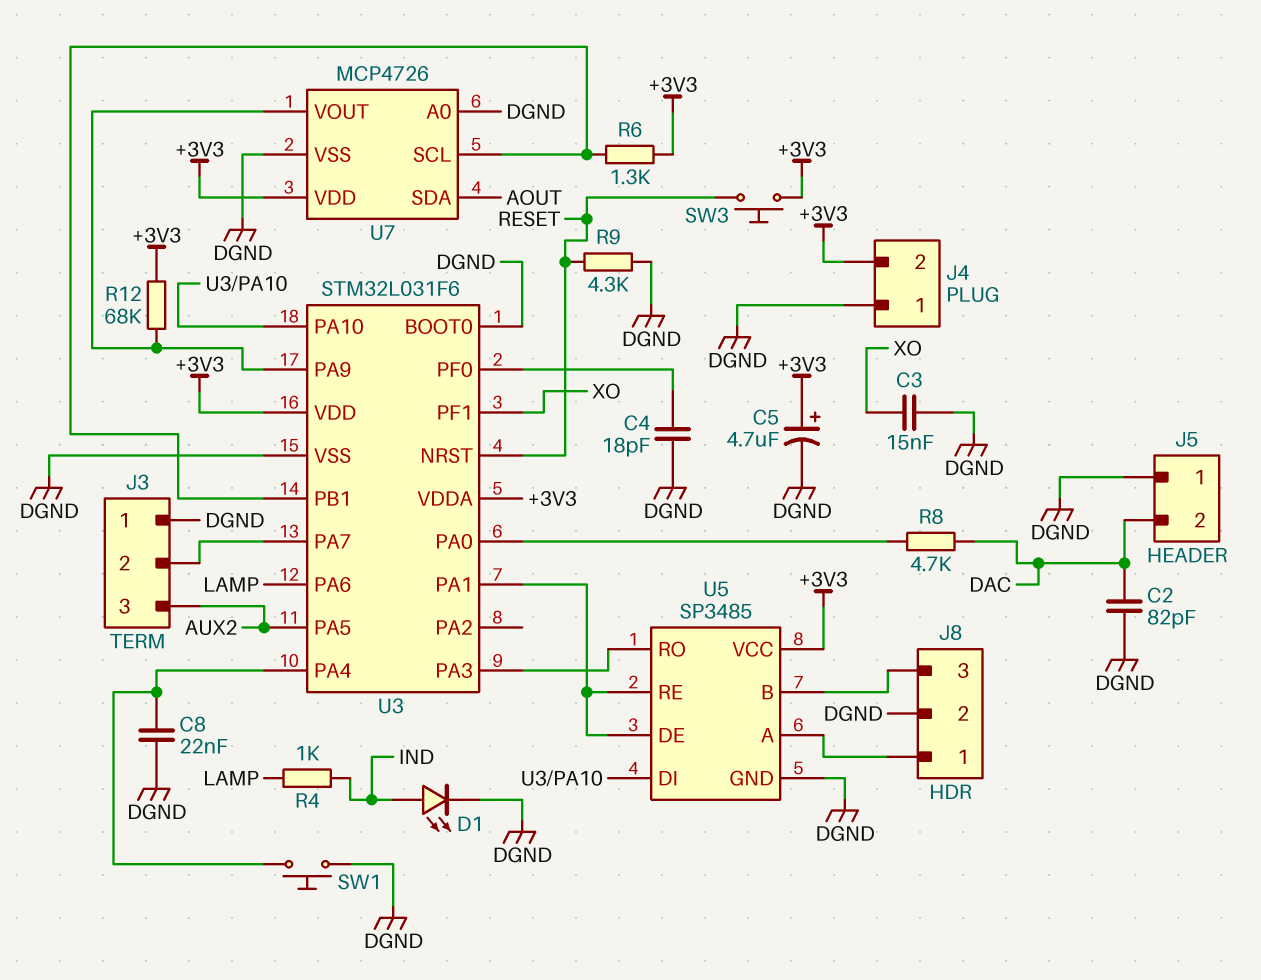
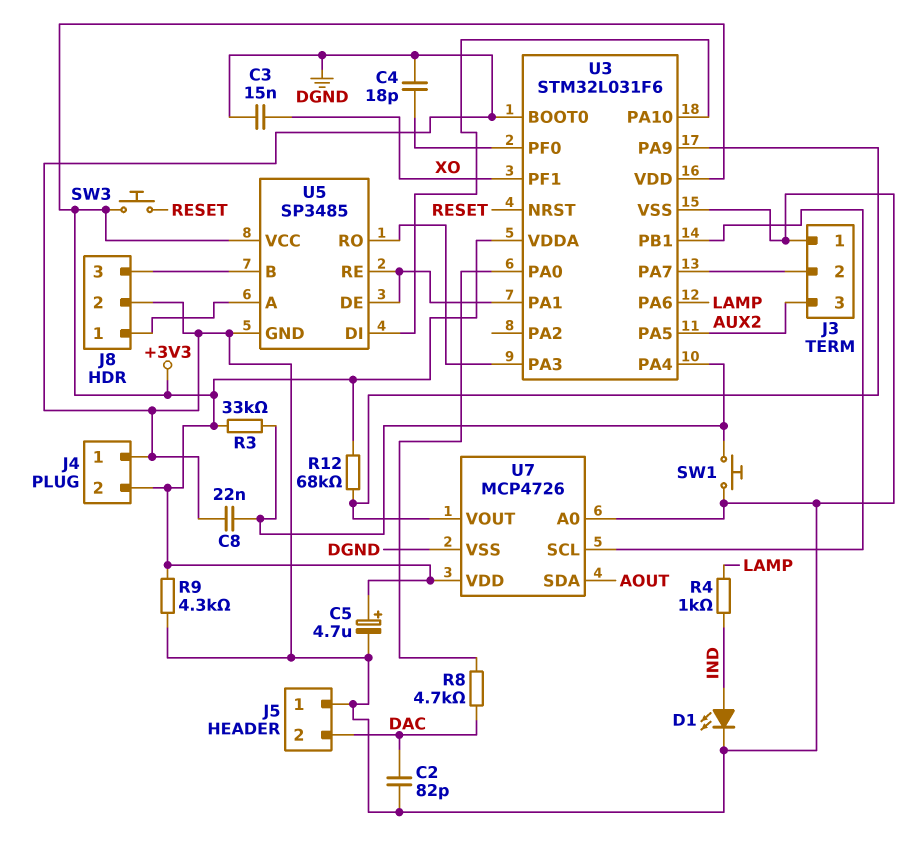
R3: none -> 33k (+3V3, U3/PA4)
R6: 1.3k (+3V3, U3/PB1) -> none
R9: 4.3k (DGND, RESET) -> 4.3k (+3V3, DGND)

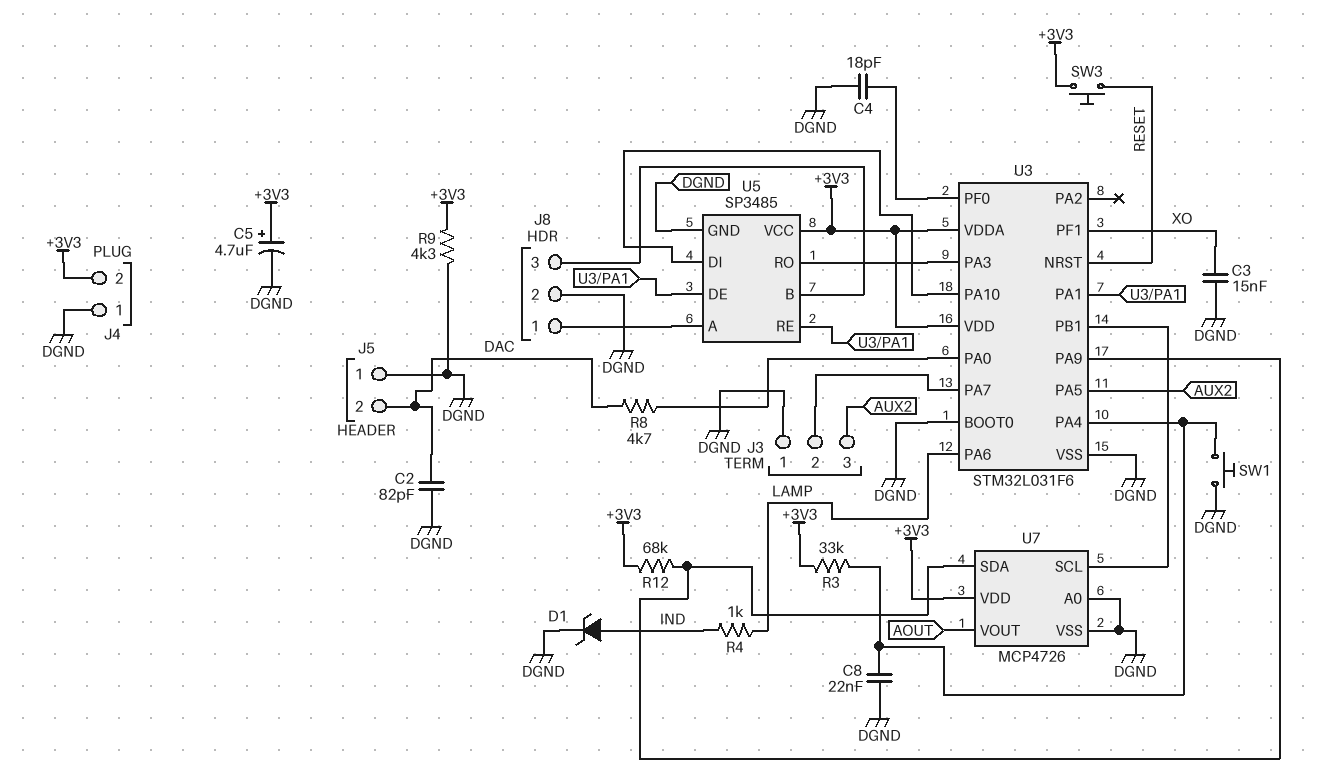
D1: LED (A IND, K DGND) -> zener (A IND, K DGND)
U7 pin SDA: AOUT -> U3/PA9
U7 pin VOUT: U3/PA9 -> AOUT

